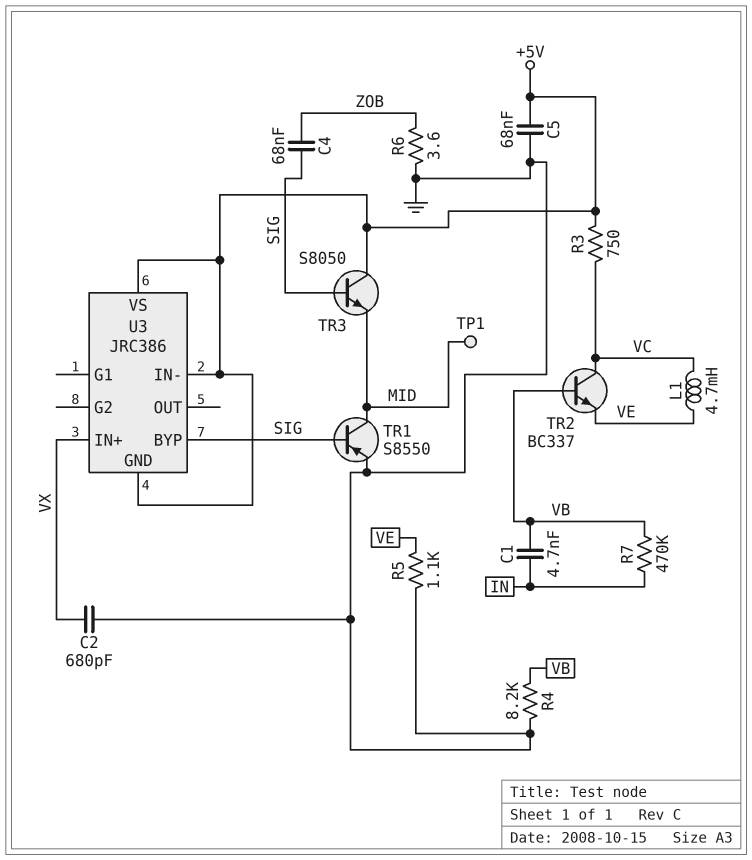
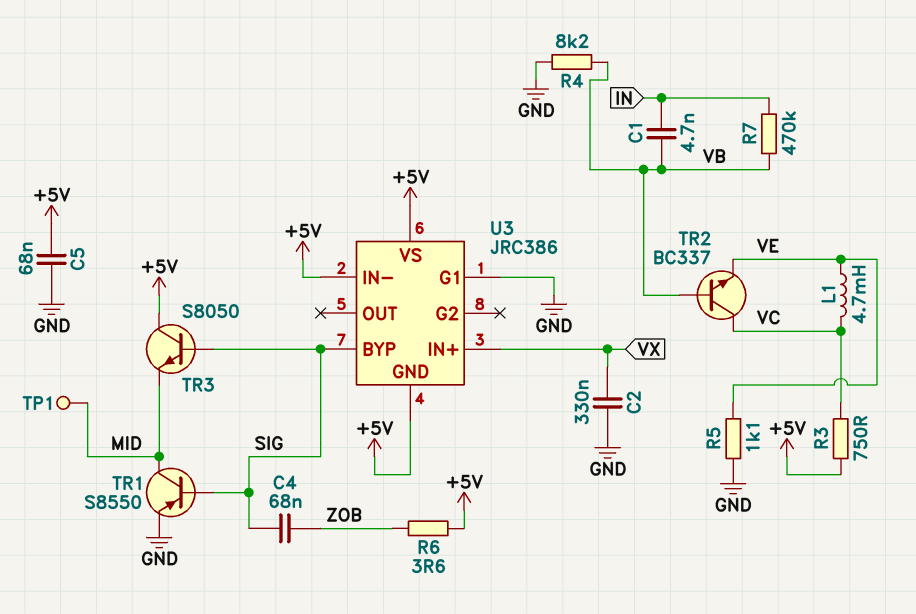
C2: 680pF (GND, VX) -> 330nF (GND, VX)
R6: 3.6 (GND, ZOB) -> 3.6 (+5V, ZOB)
U3 pin G1: none -> GND

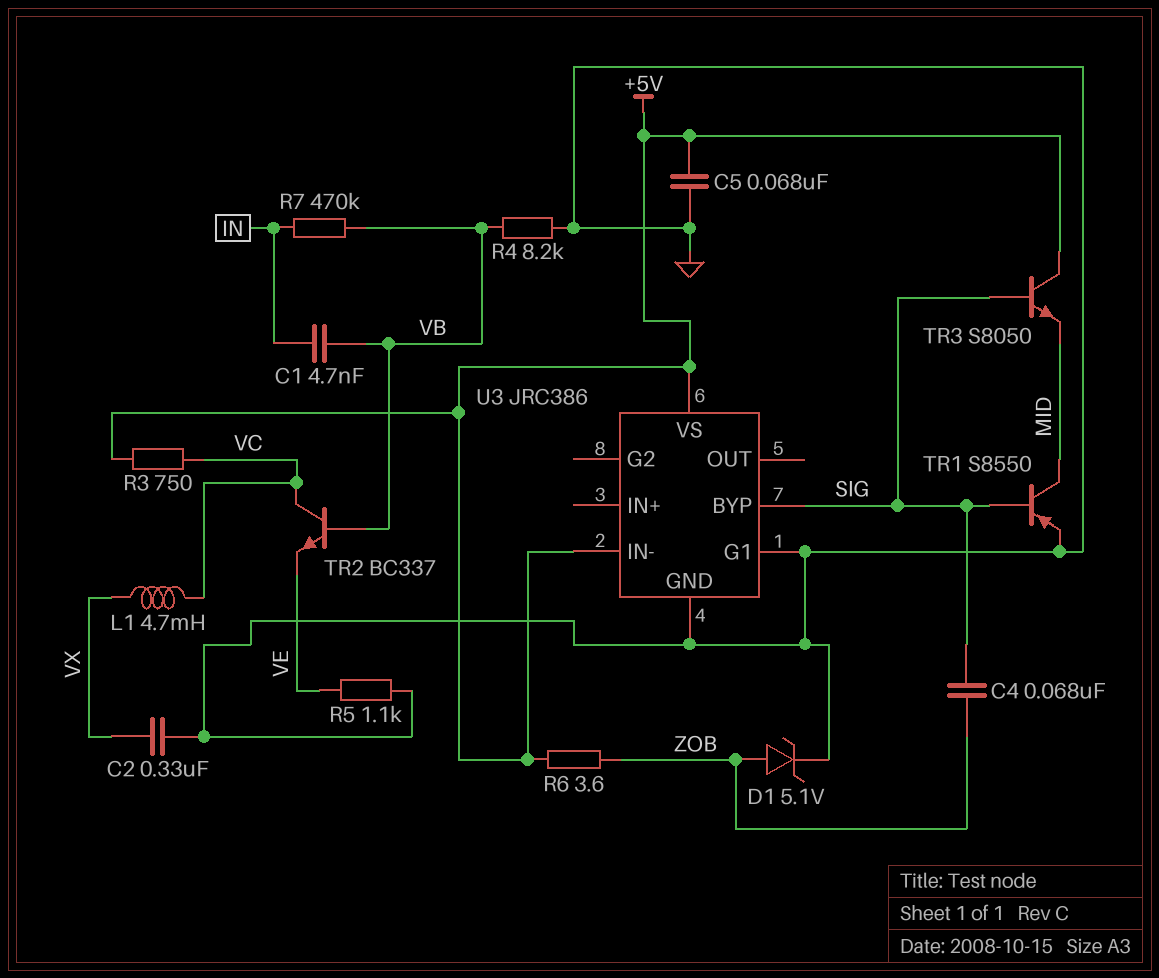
D1: none -> zener 5.1V (A ZOB, K GND)
L1: 4.7mH (VC, VE) -> 4.7mH (VC, VX)
TP1: test point (MID) -> none
U3 pin GND: +5V -> GND
U3 pin IN+: VX -> none

